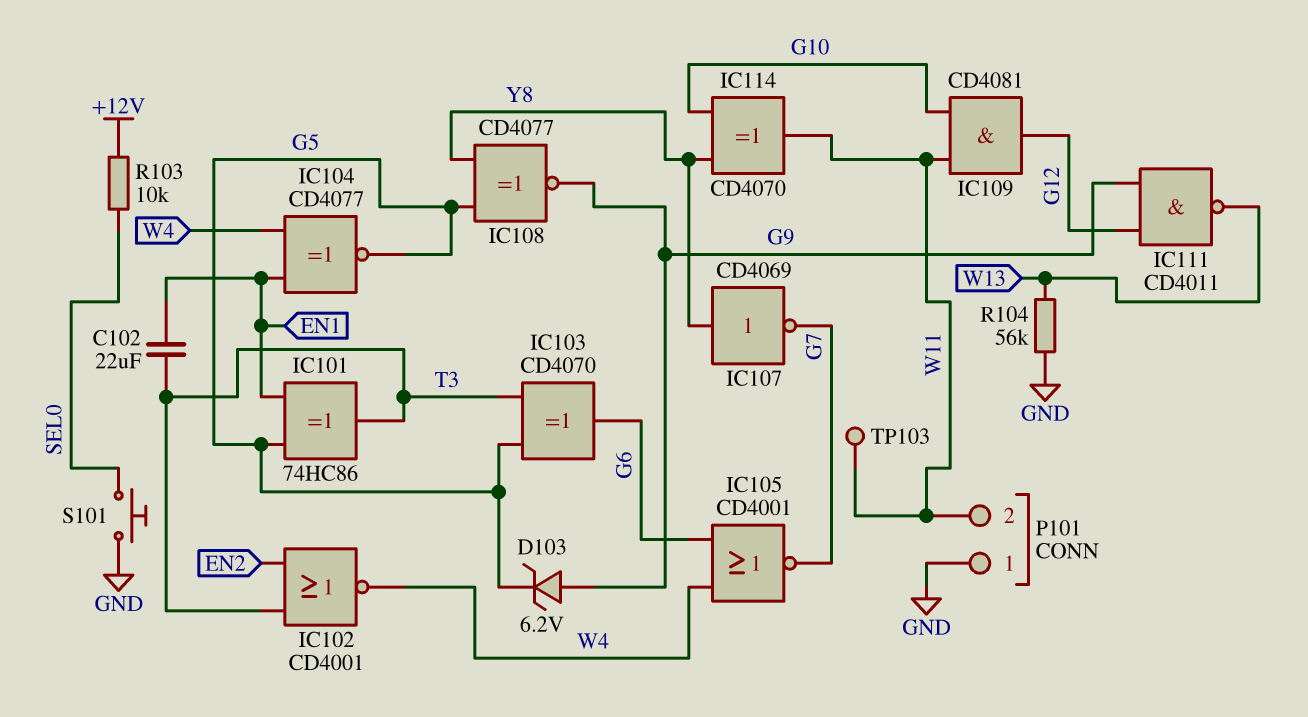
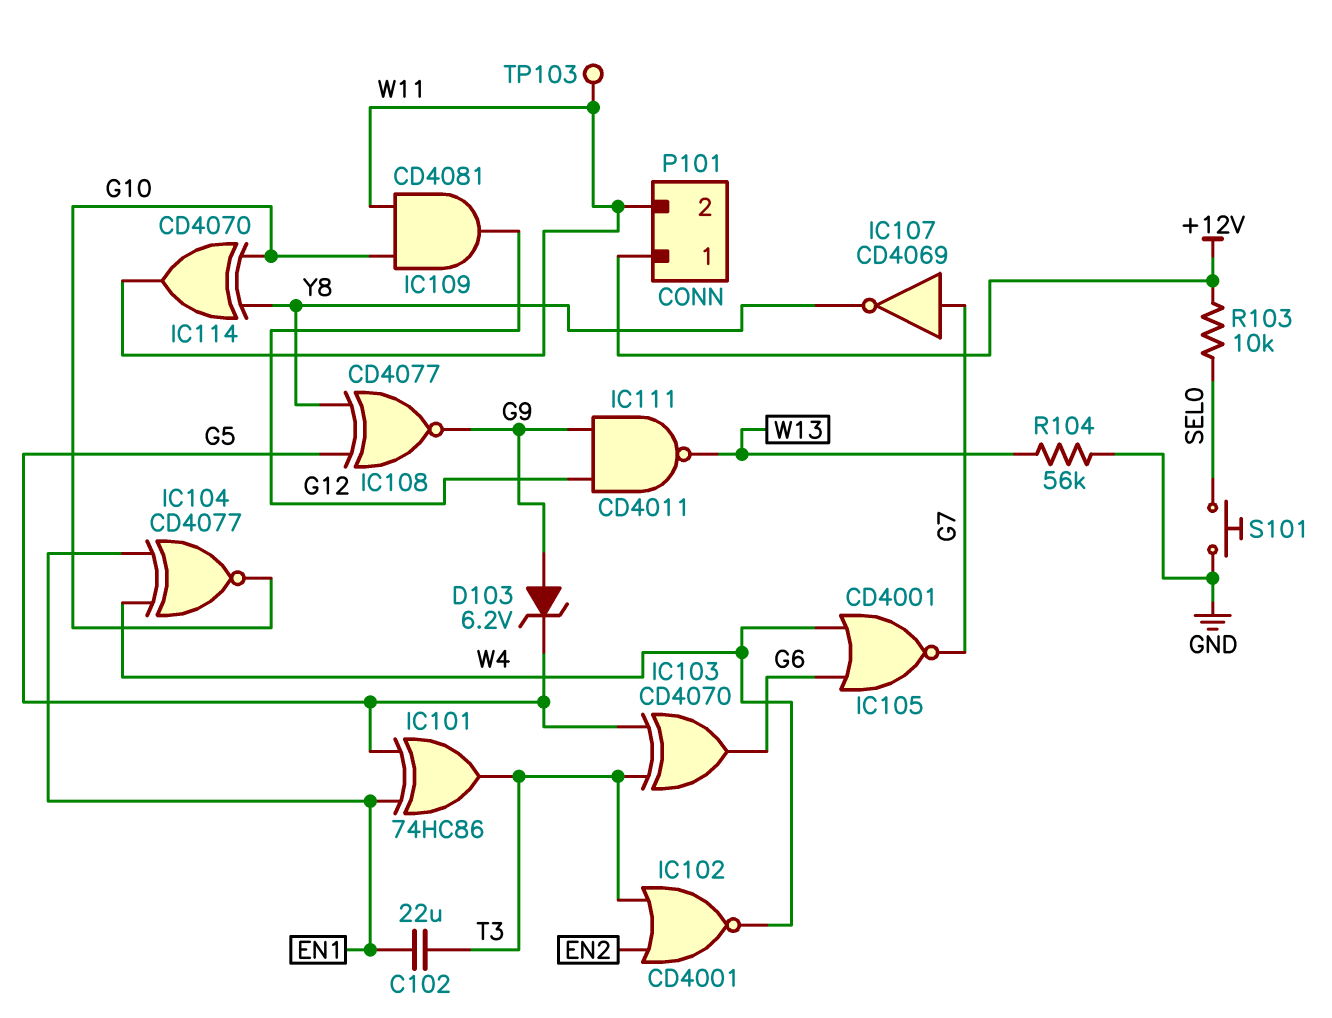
IC104: XNOR CD4077 (in EN1, in W4, out G5) -> XNOR CD4077 (in EN1, in W4, out G10)
IC107: NOT CD4069 (in Y8, out G7) -> NOT CD4069 (in G7, out Y8)
P101 pin 1: GND -> +12V

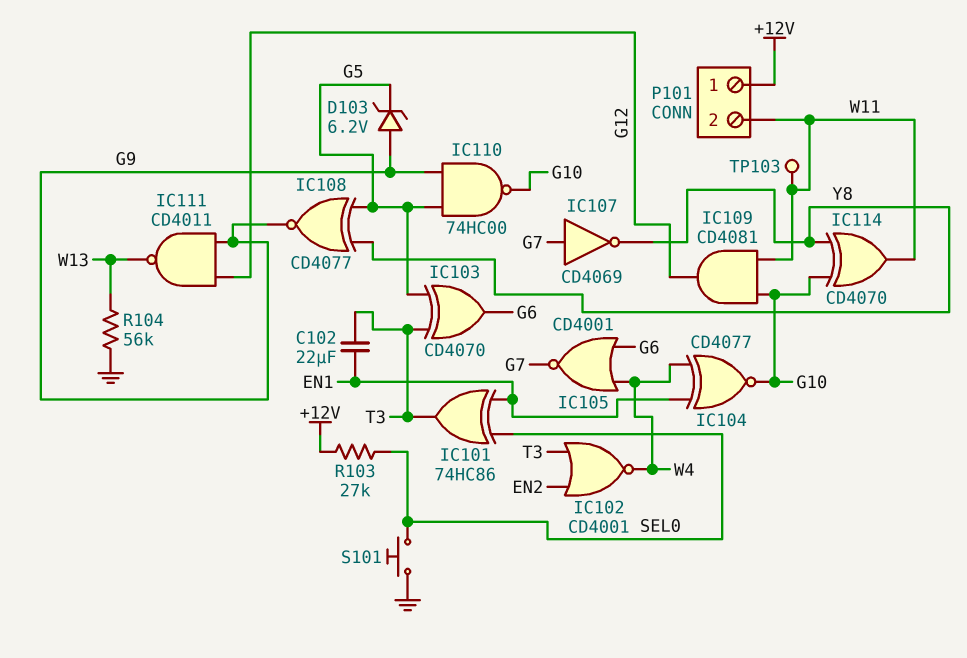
IC101: XOR 74HC86 (in EN1, in G5, out T3) -> XOR 74HC86 (in EN1, in SEL0, out T3)
IC110: none -> NAND 74HC00 (in G5, in G9, out G10)
R103: 10k (+12V, SEL0) -> 27k (+12V, SEL0)

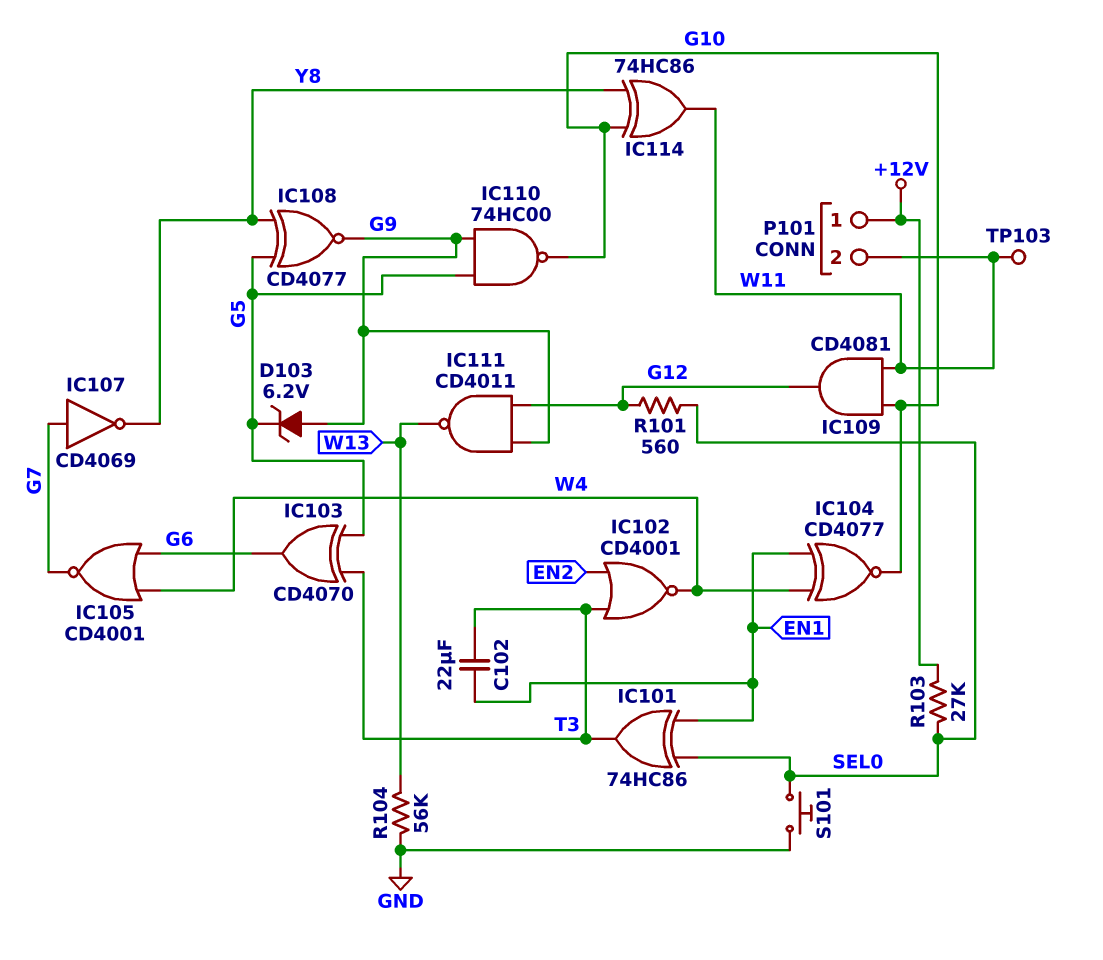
IC114: XOR CD4070 (in G10, in Y8, out W11) -> XOR 74HC86 (in G10, in Y8, out W11)
R101: none -> 560 (G12, SEL0)

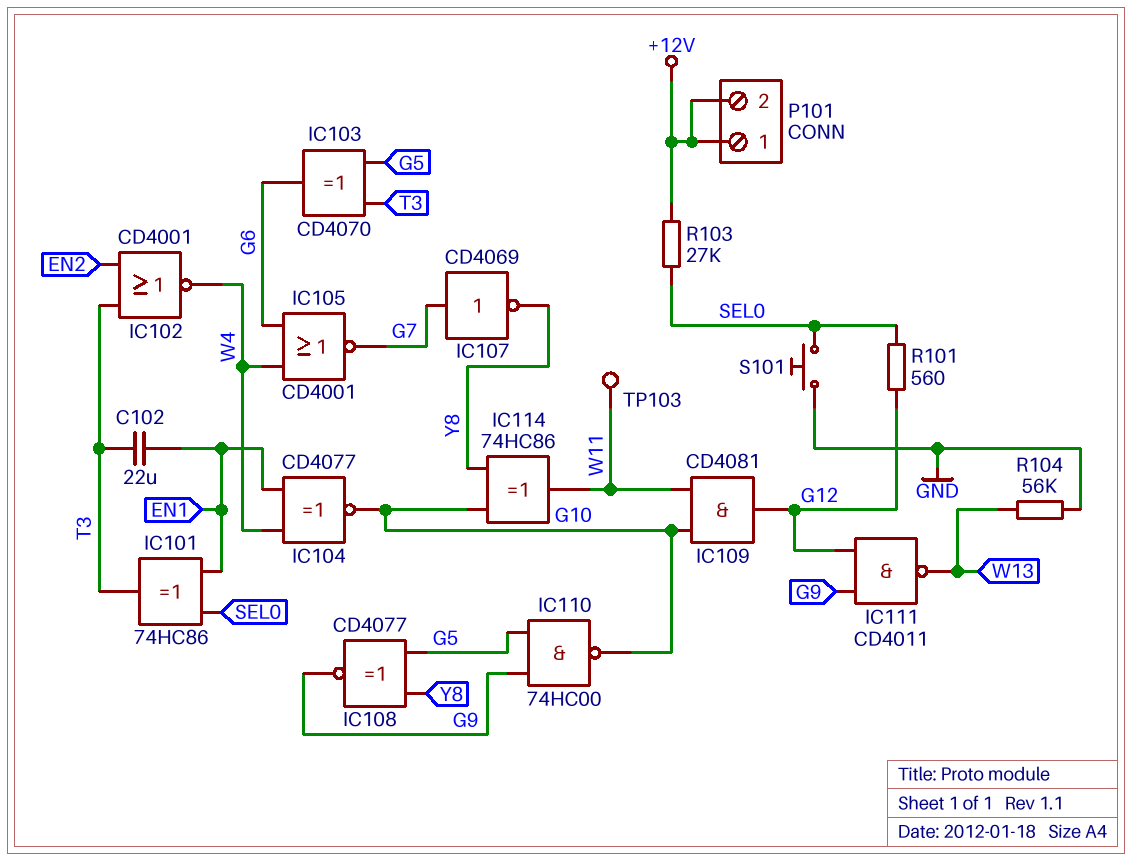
D103: zener 6.2V (A G9, K G5) -> none
P101 pin 2: W11 -> +12V

